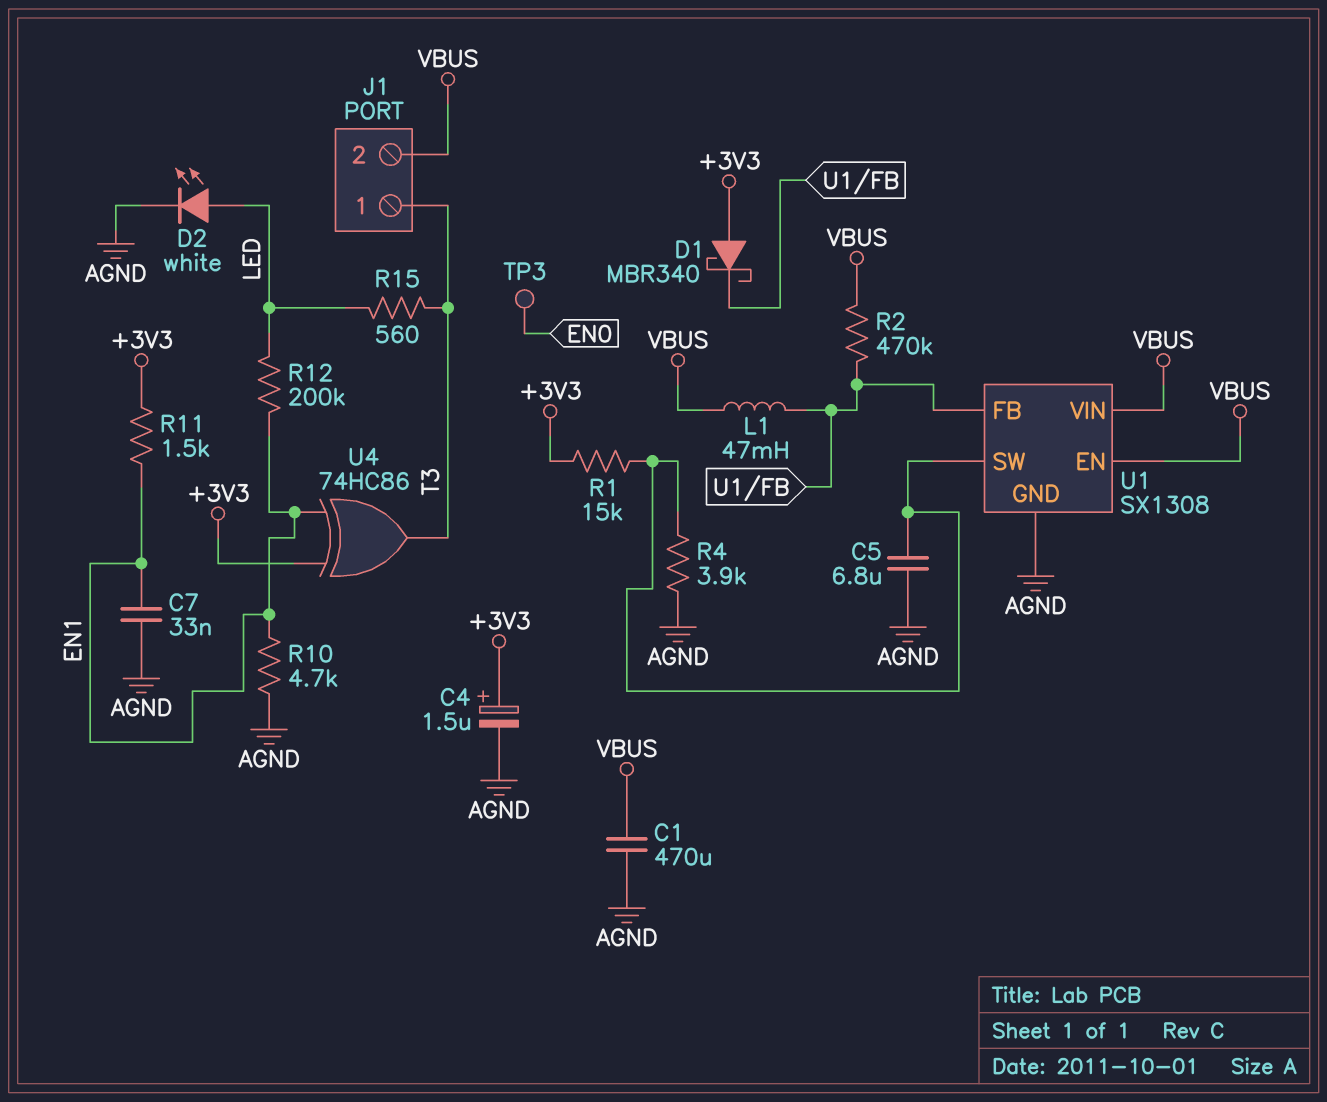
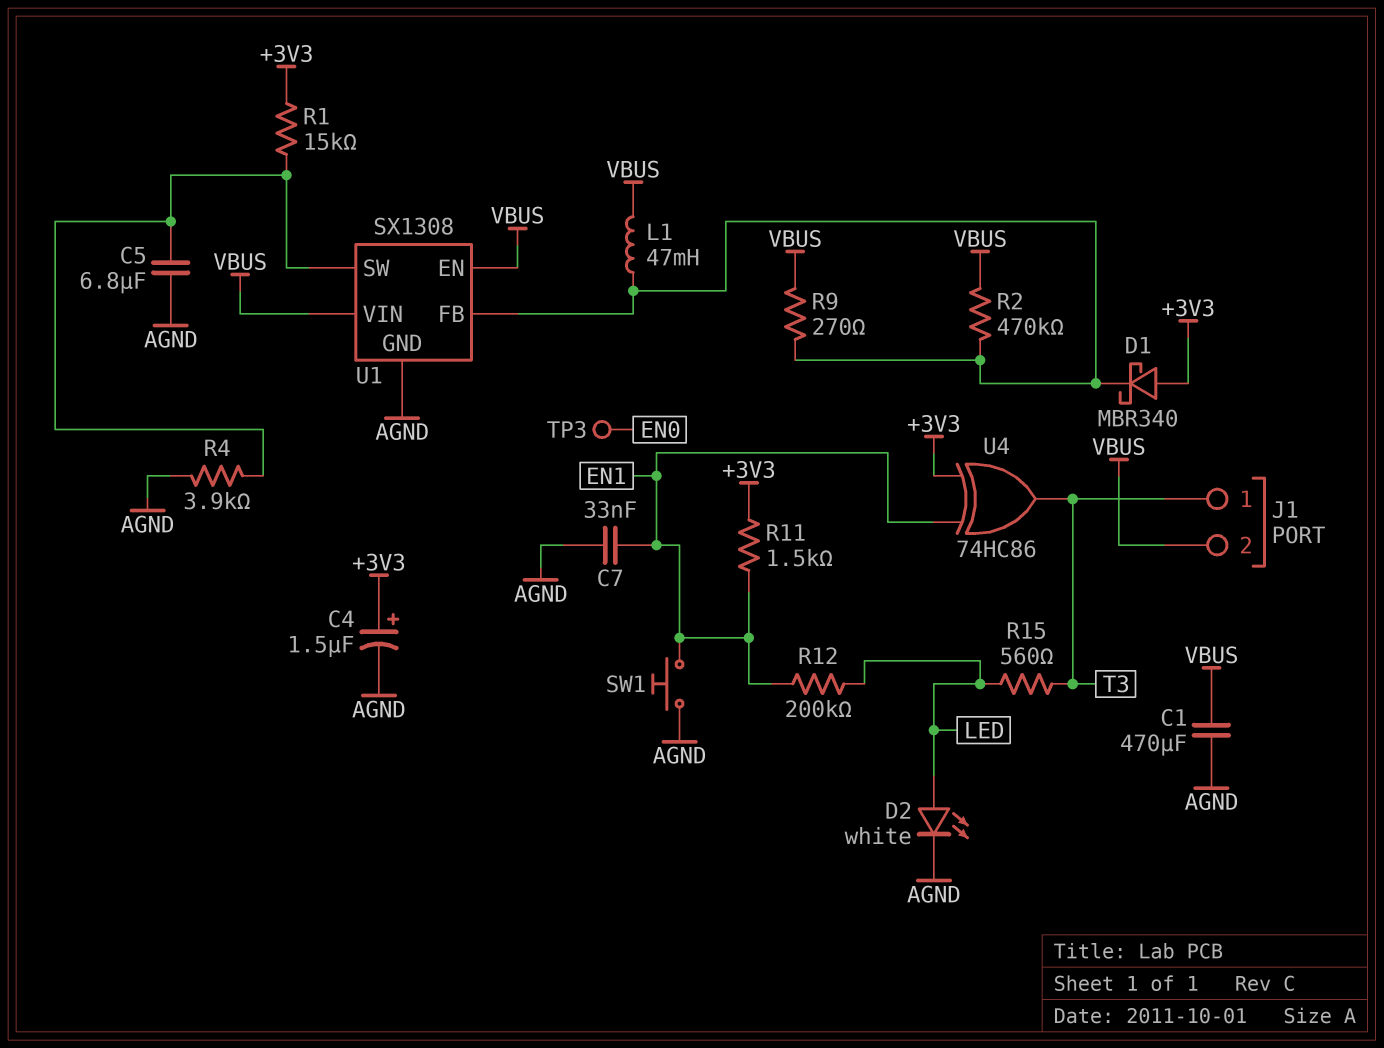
R9: none -> 270 (U1/FB, VBUS)
R10: 4.7k (AGND, EN1) -> none
SW1: none -> button (AGND, EN1)

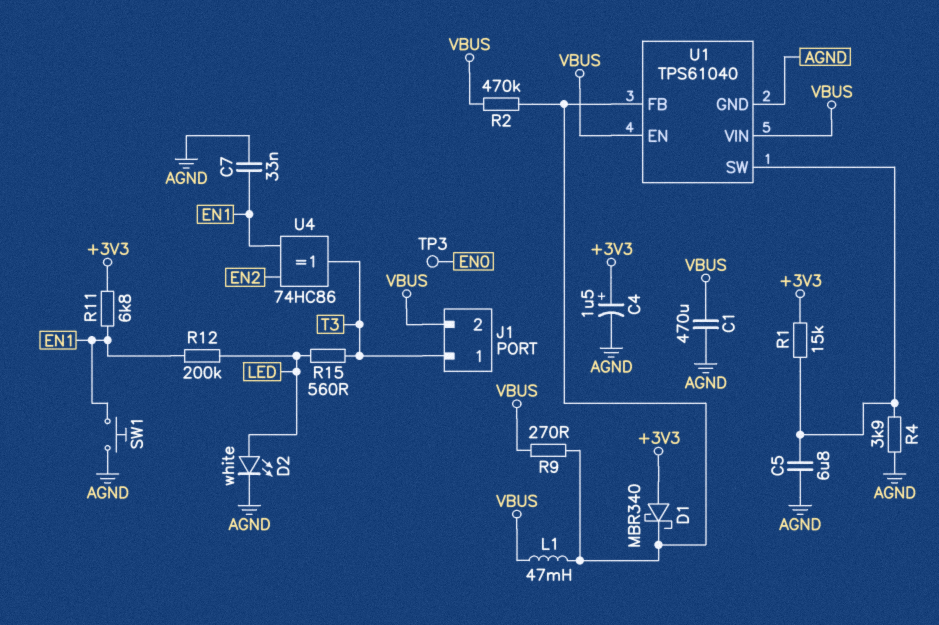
R11: 1.5k (+3V3, EN1) -> 6.8k (+3V3, EN1)
U1: SX1308 -> TPS61040
U4: XOR 74HC86 (in +3V3, in EN1, out T3) -> XOR 74HC86 (in EN1, in EN2, out T3)

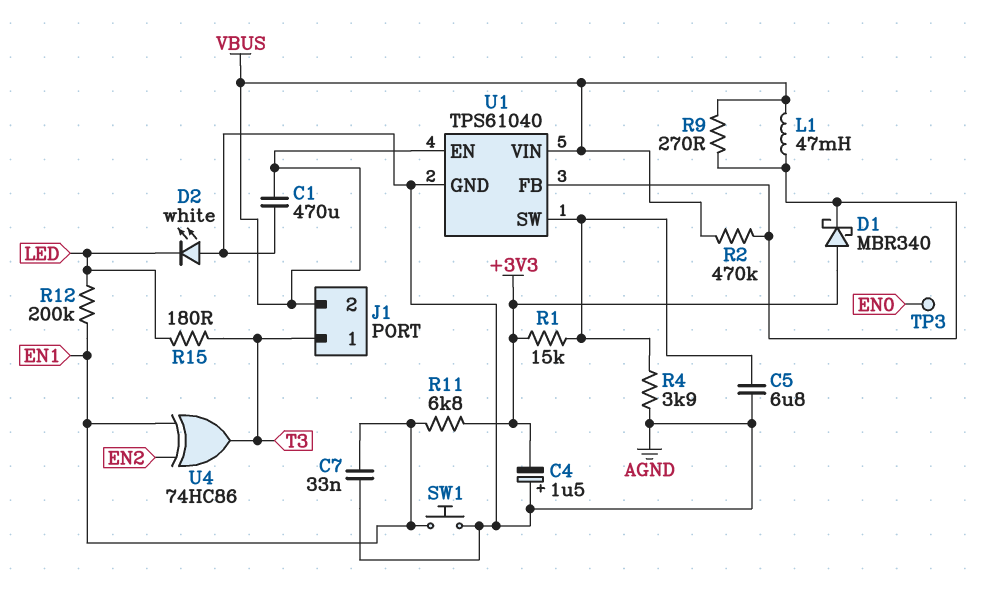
C4: 1.5uF (plus +3V3, minus AGND) -> 1.5uF (plus AGND, minus +3V3)
D2: LED white (A LED, K AGND) -> LED white (A AGND, K LED)
R15: 560 (LED, T3) -> 180 (LED, T3)

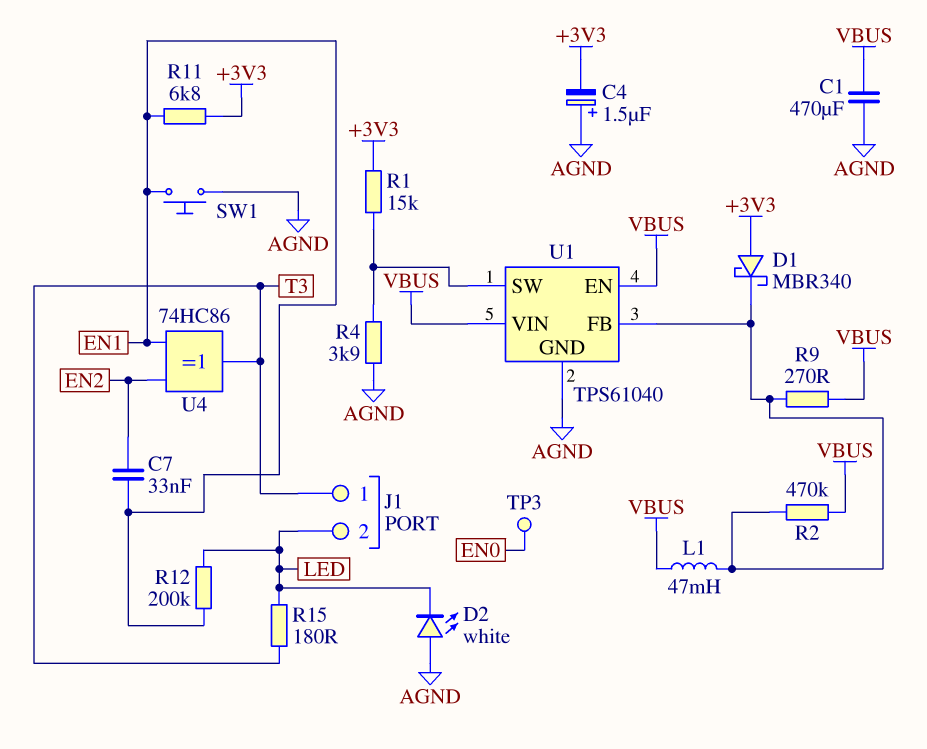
C5: 6.8uF (AGND, U1/SW) -> none
C7: 33nF (AGND, EN1) -> 33nF (EN1, EN2)
J1 pin 2: VBUS -> LED

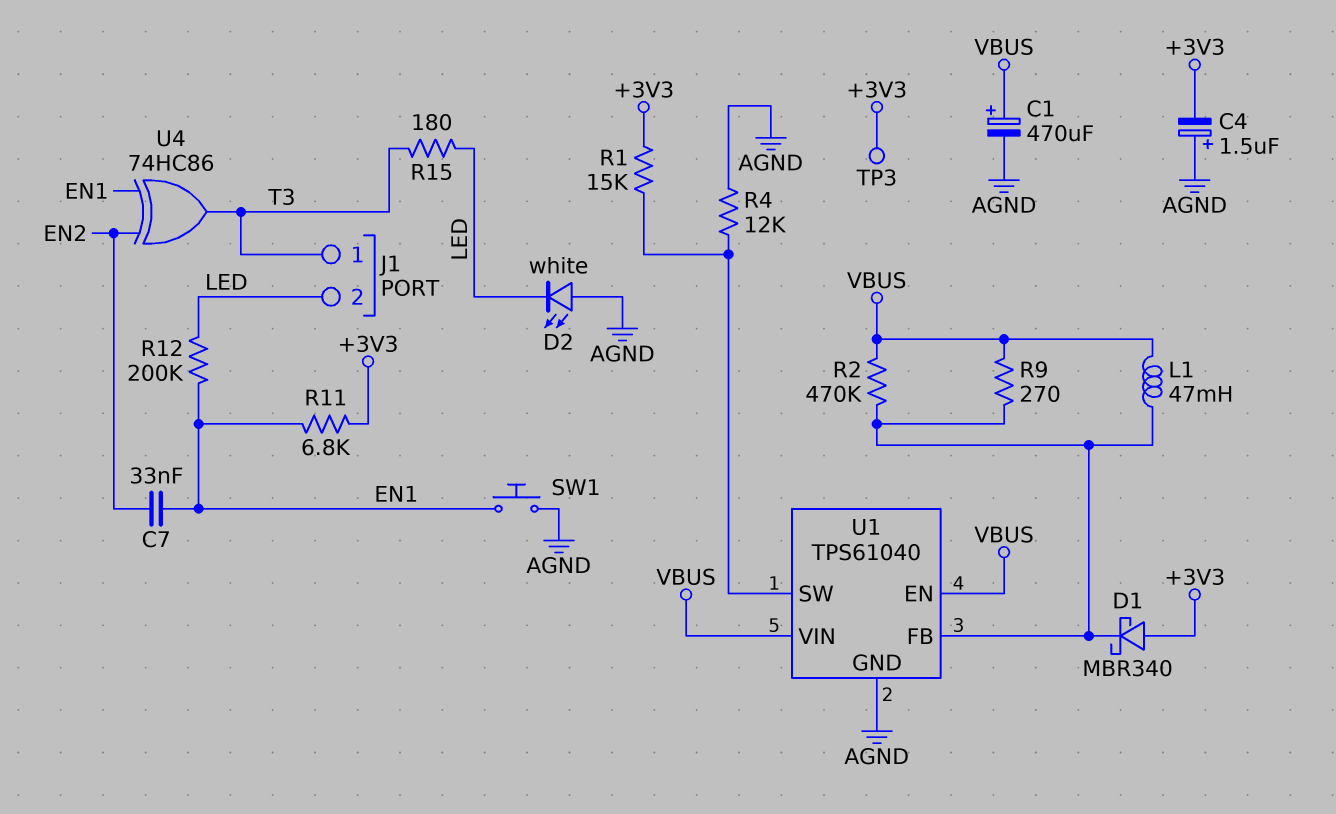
C1: 470uF (AGND, VBUS) -> 470uF (plus VBUS, minus AGND)
R4: 3.9k (AGND, U1/SW) -> 12k (AGND, U1/SW)
TP3: test point (EN0) -> test point (+3V3)

